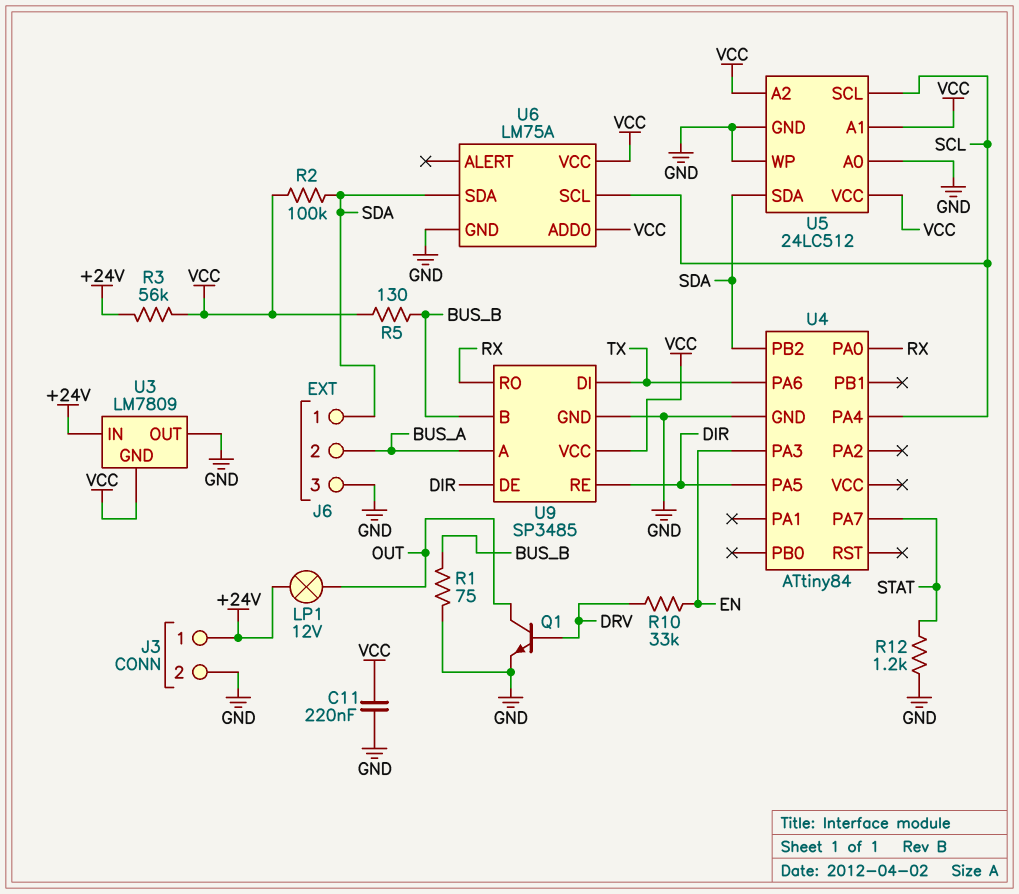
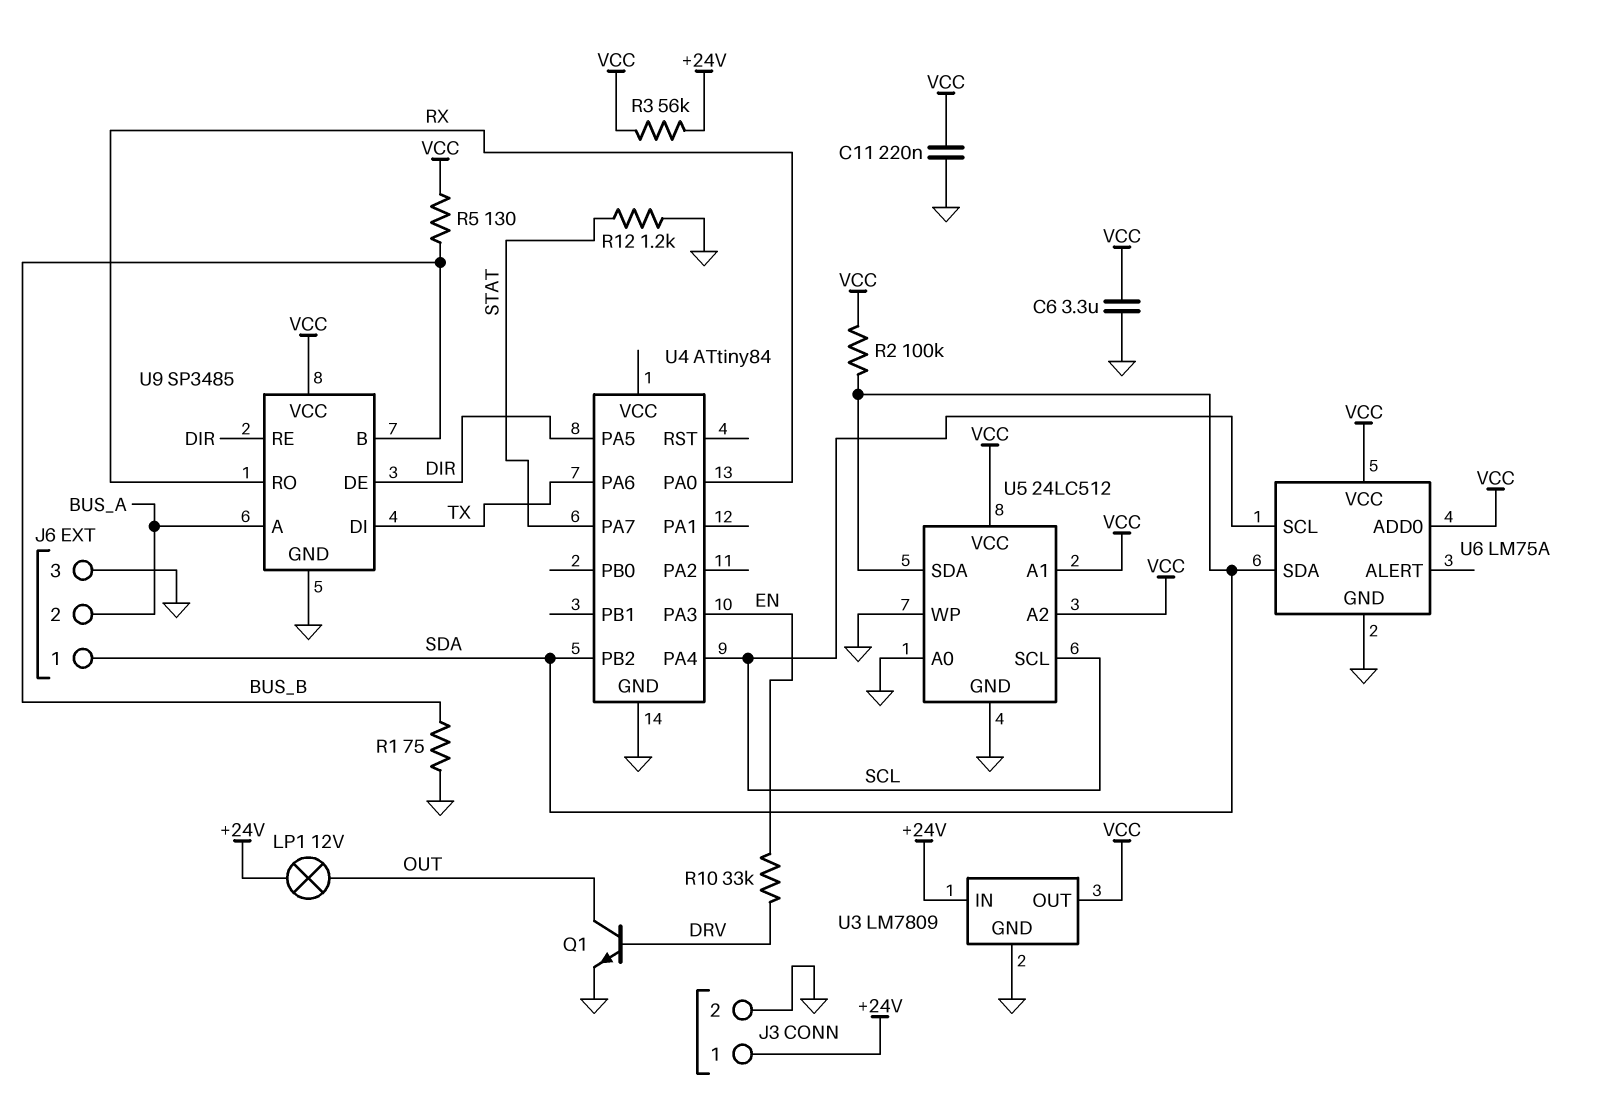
C6: none -> 3.3uF (GND, VCC)
U3 pin GND: VCC -> GND
U3 pin OUT: GND -> VCC

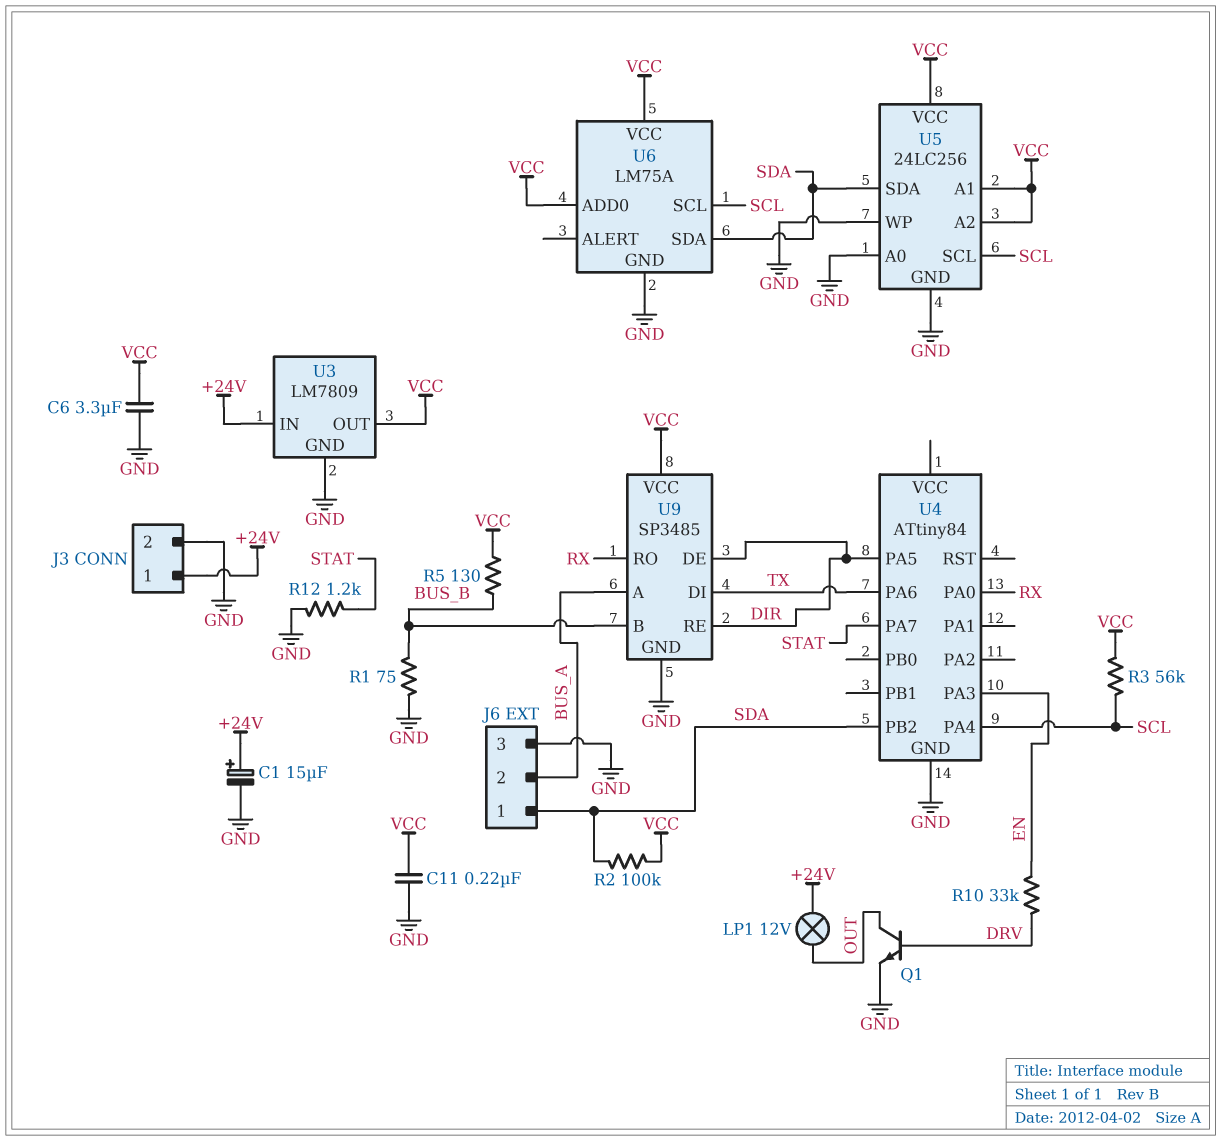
C1: none -> 15uF (plus +24V, minus GND)
R3: 56k (+24V, VCC) -> 56k (SCL, VCC)
U5: 24LC512 -> 24LC256

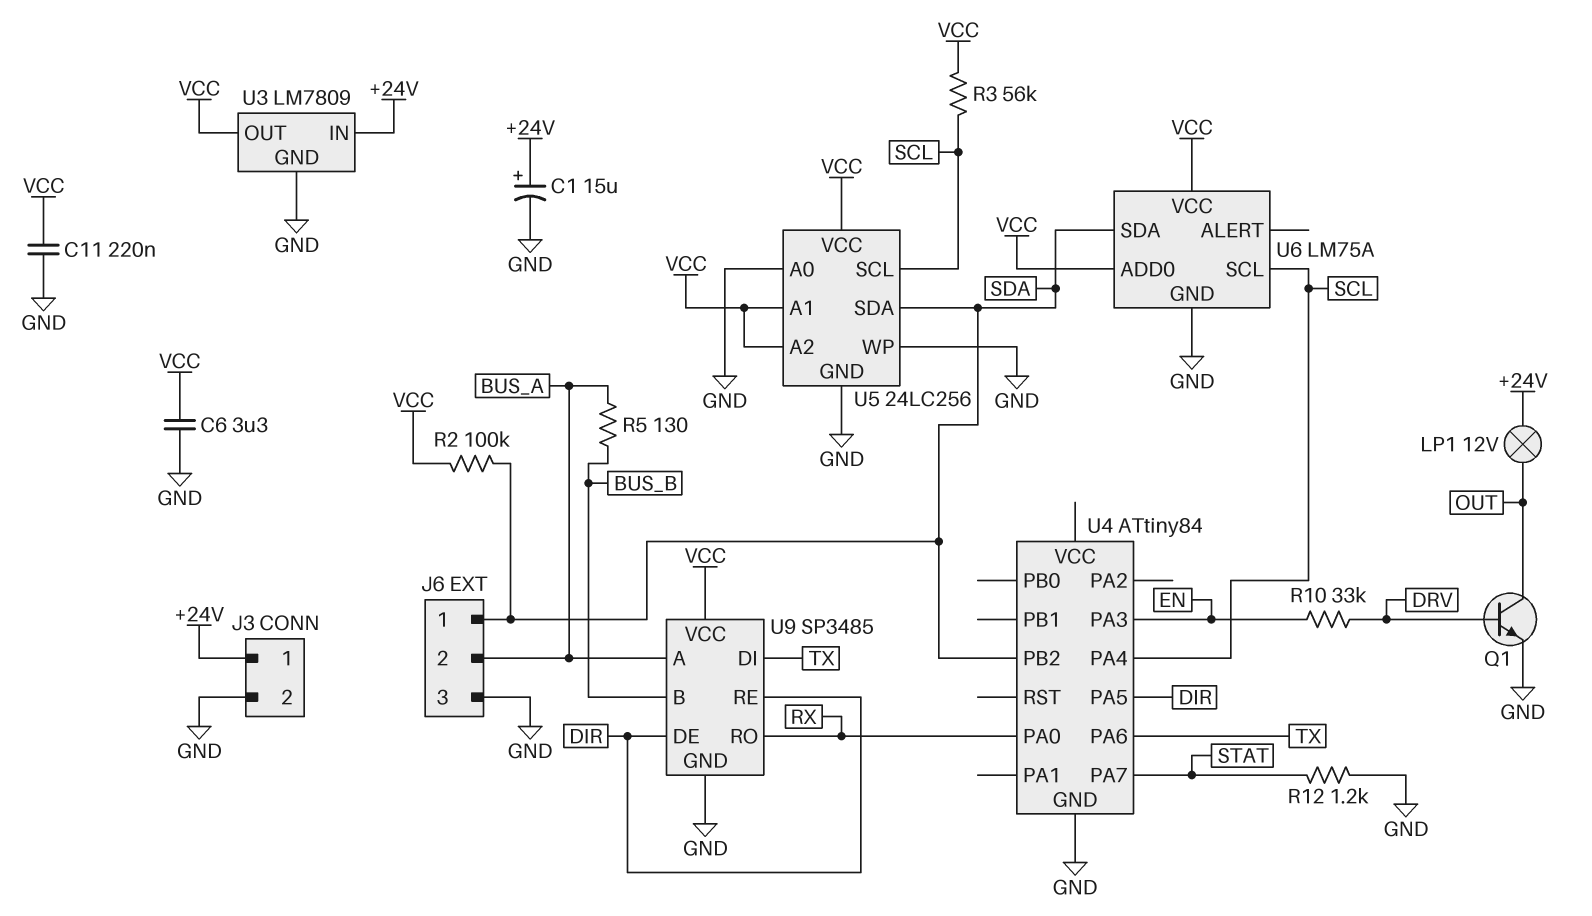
R1: 75 (BUS_B, GND) -> none
R5: 130 (BUS_B, VCC) -> 130 (BUS_A, BUS_B)

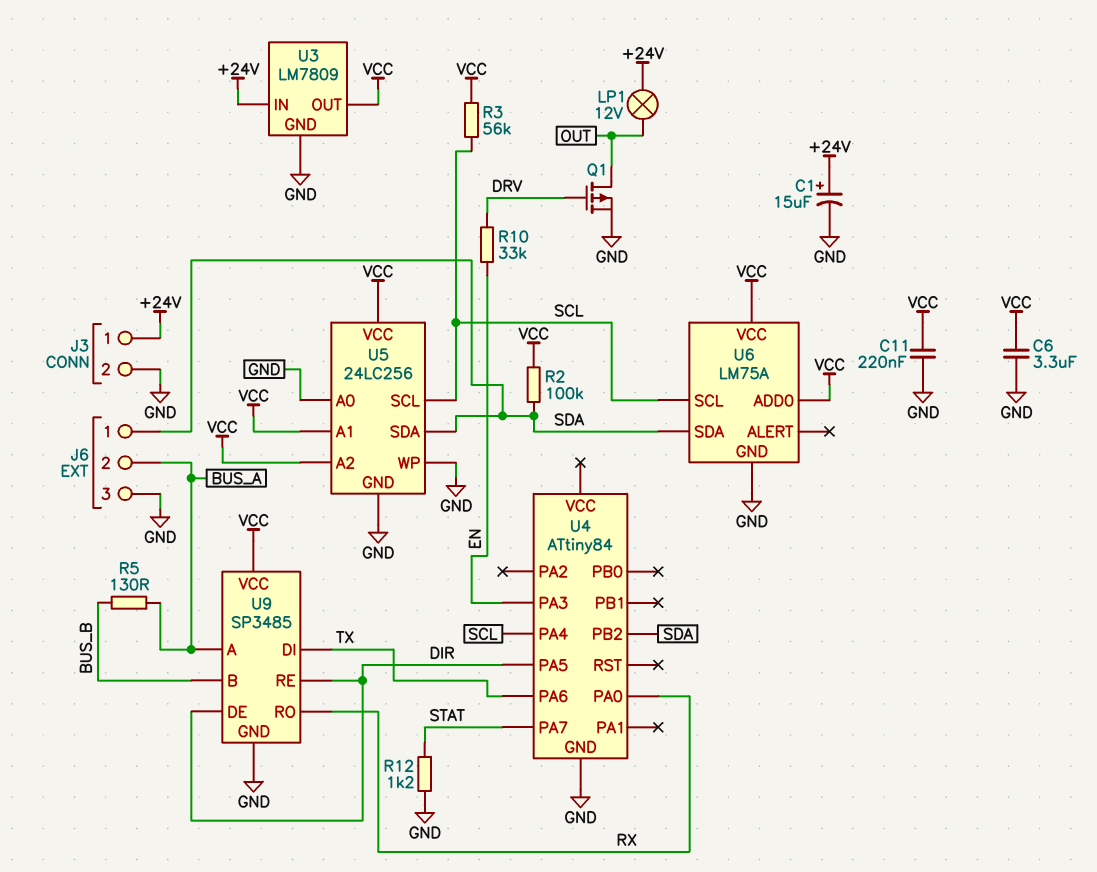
Q1: NPN (B DRV, C OUT, E GND) -> PMOS (G DRV, D OUT, S GND)

